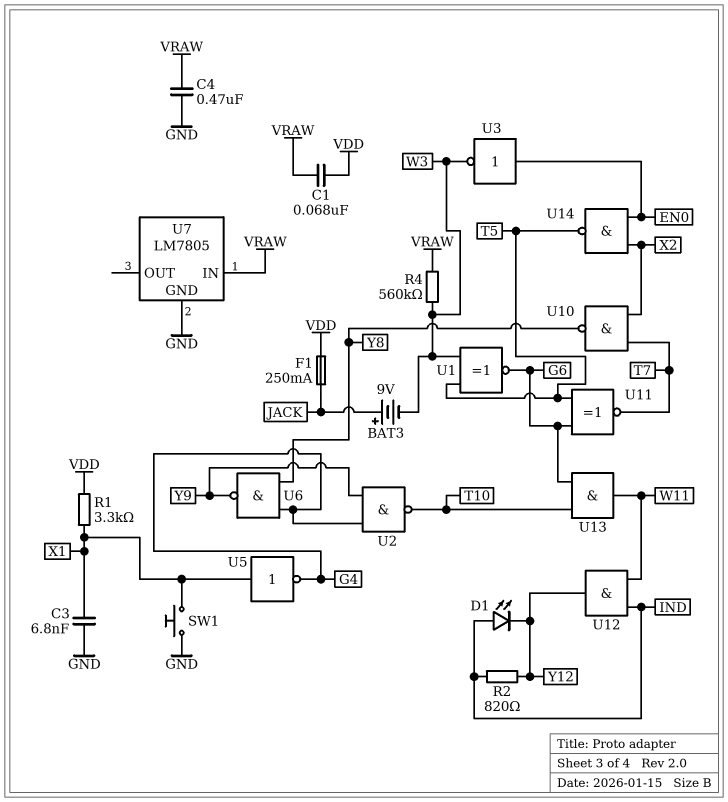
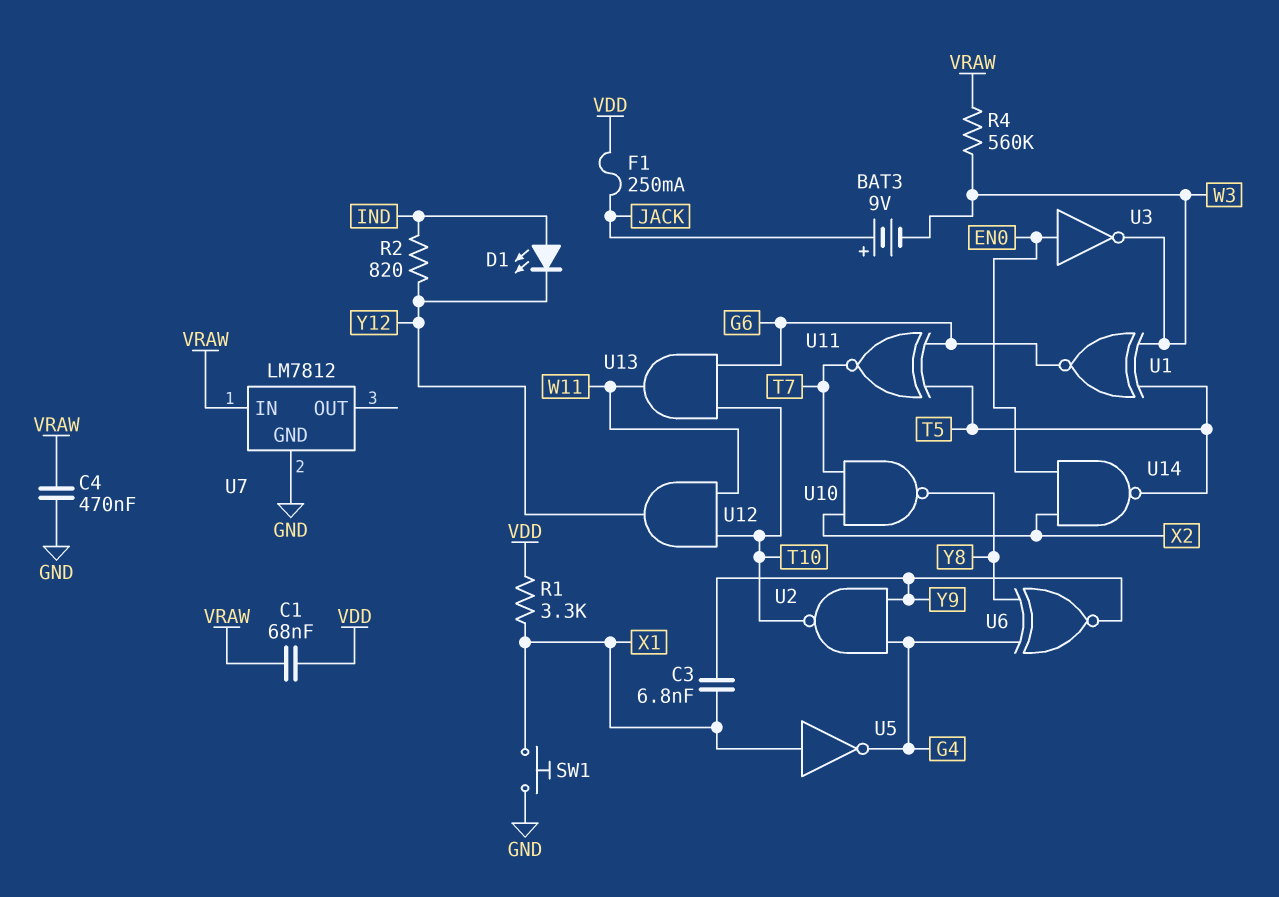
C3: 6.8nF (GND, X1) -> 6.8nF (X1, Y9)
U6: NAND (in G4, in Y8, out Y9) -> XNOR (in G4, in Y8, out Y9)
U7: LM7805 -> LM7812
U12: AND (in IND, in W11, out Y12) -> AND (in T10, in W11, out Y12)

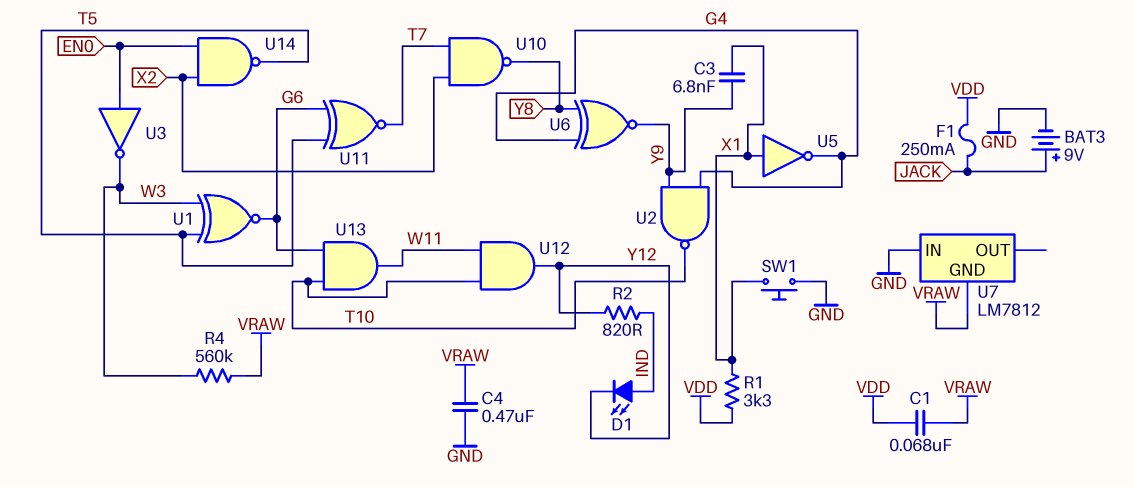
BAT3: 9V (plus JACK, minus W3) -> 9V (plus JACK, minus GND)
U7 pin GND: GND -> VRAW
U7 pin IN: VRAW -> GND

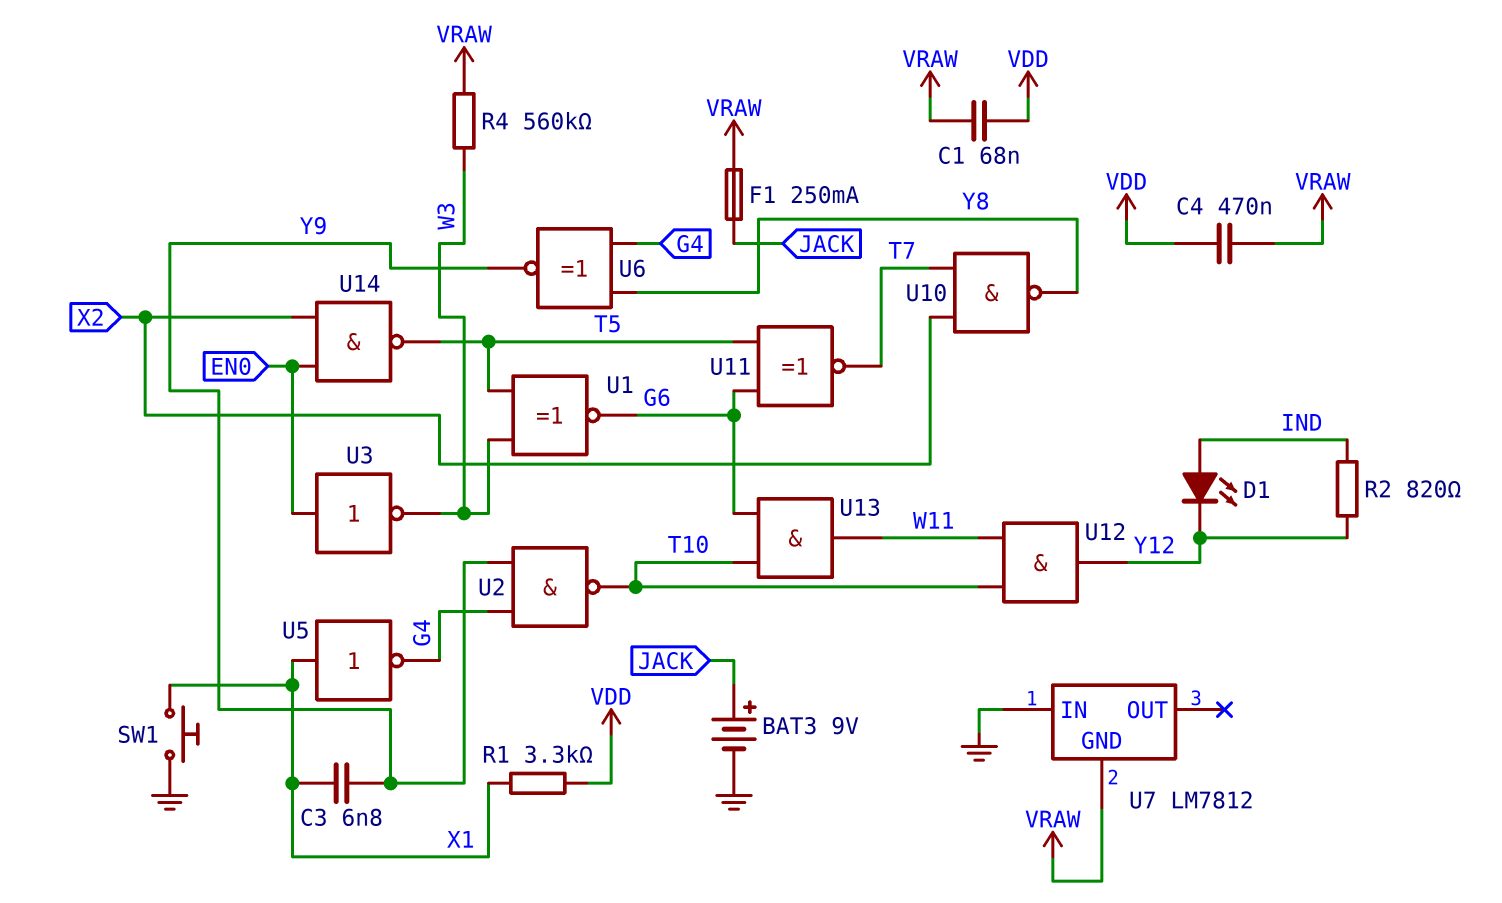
C4: 470nF (GND, VRAW) -> 470nF (VDD, VRAW)
F1: 250mA (JACK, VDD) -> 250mA (JACK, VRAW)

